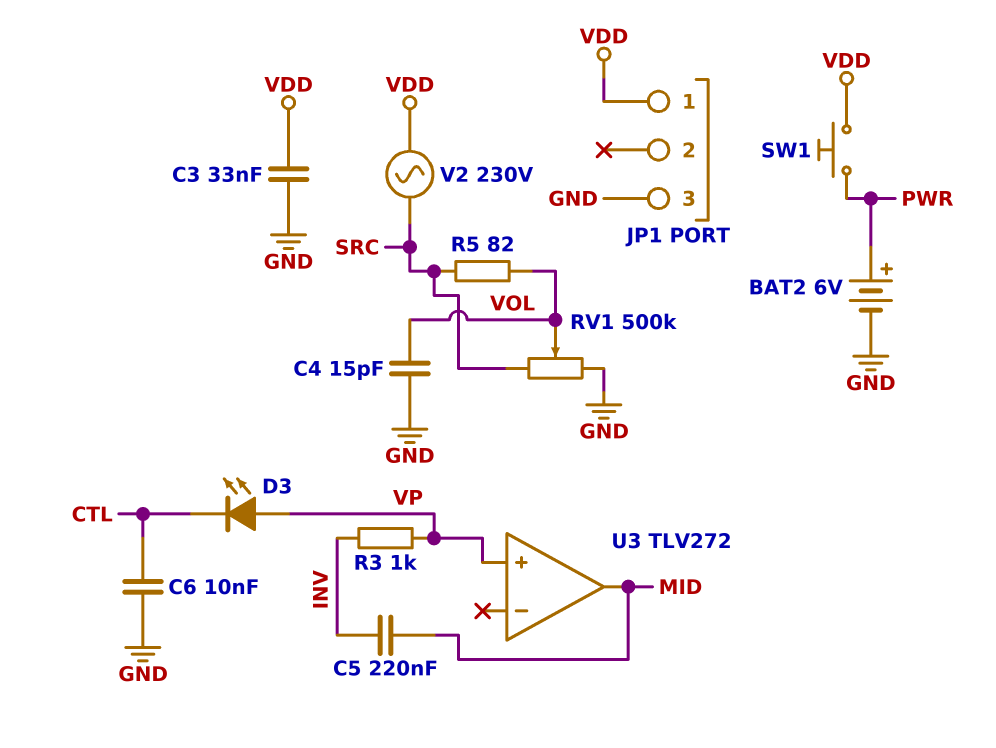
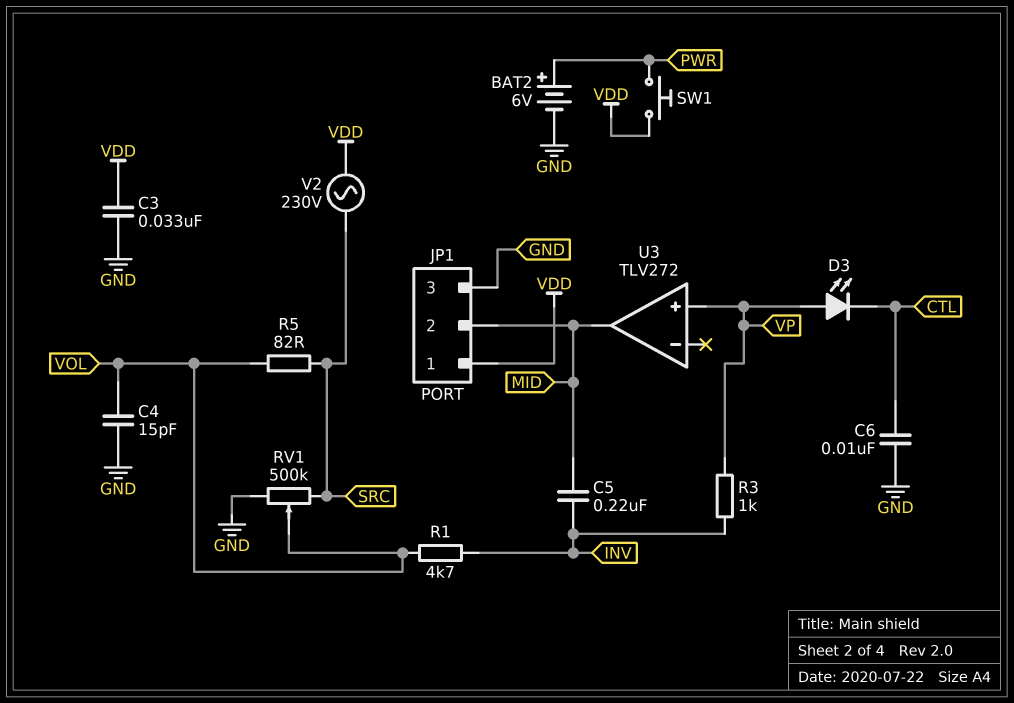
JP1 pin 2: none -> MID
R1: none -> 4.7k (INV, VOL)

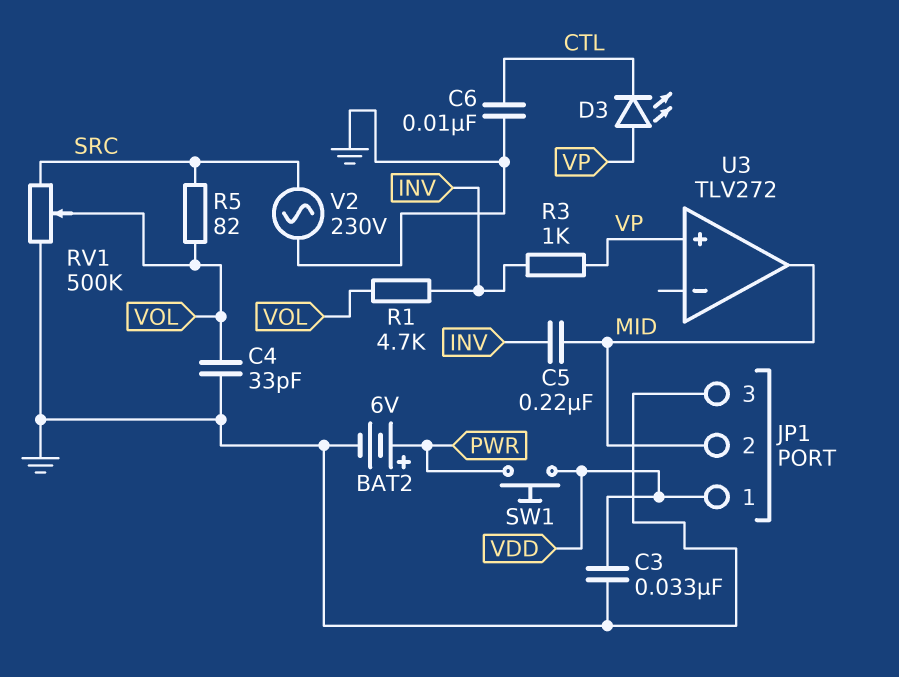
C4: 15pF (GND, VOL) -> 33pF (GND, VOL)
V2: AC 230V (SRC, VDD) -> AC 230V (GND, SRC)

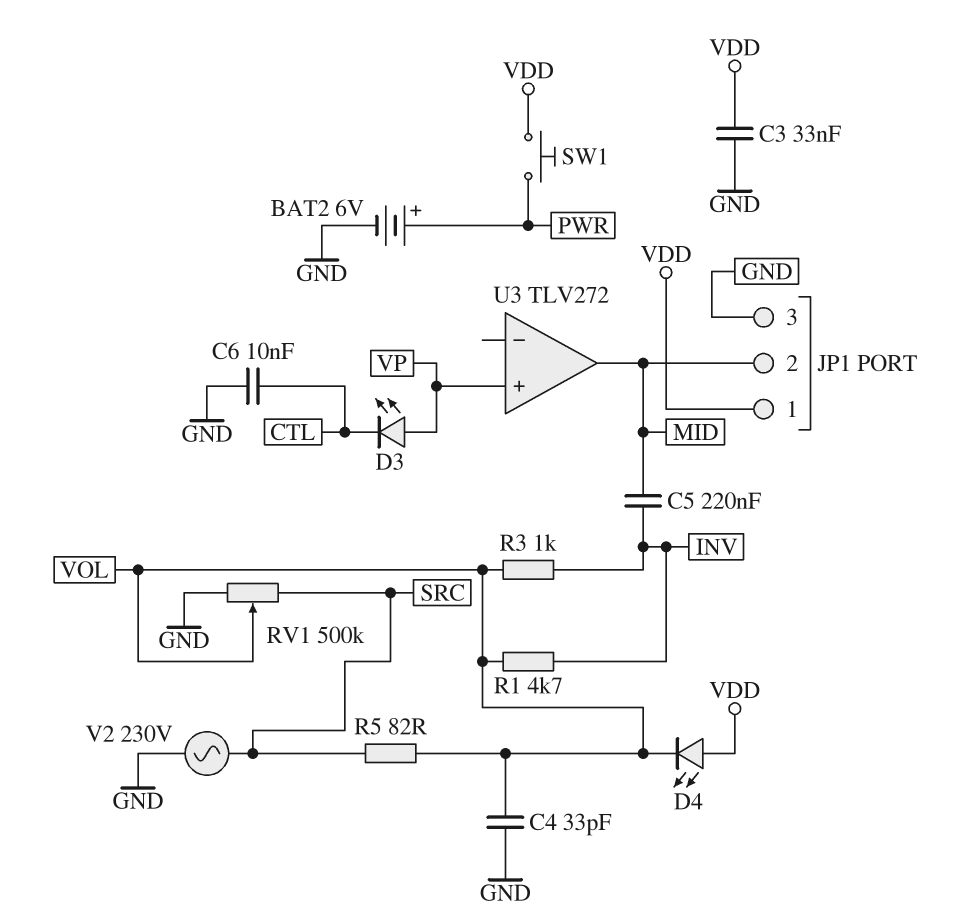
D4: none -> LED (A VDD, K VOL)
R3: 1k (INV, VP) -> 1k (INV, VOL)

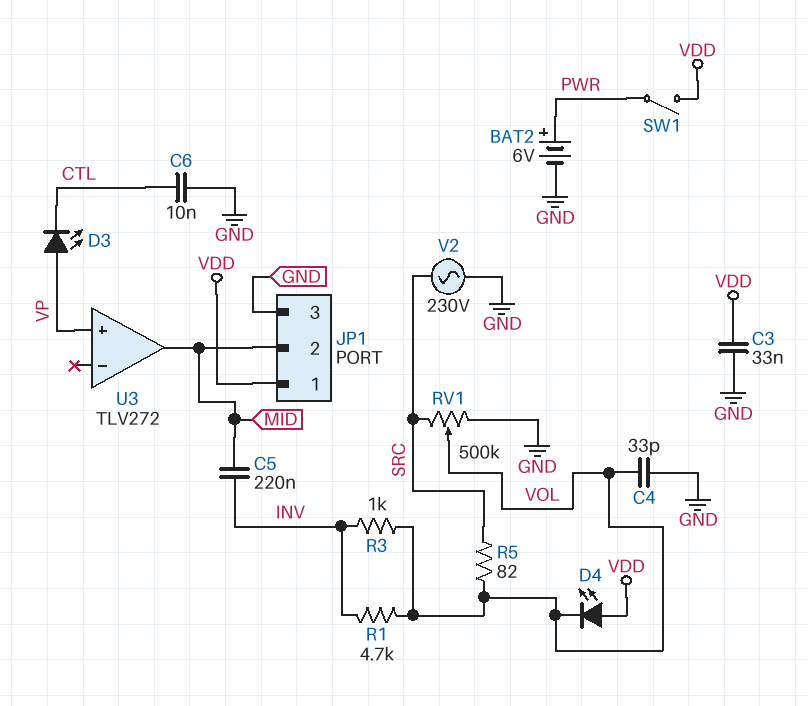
SW1: button (PWR, VDD) -> switch (PWR, VDD)

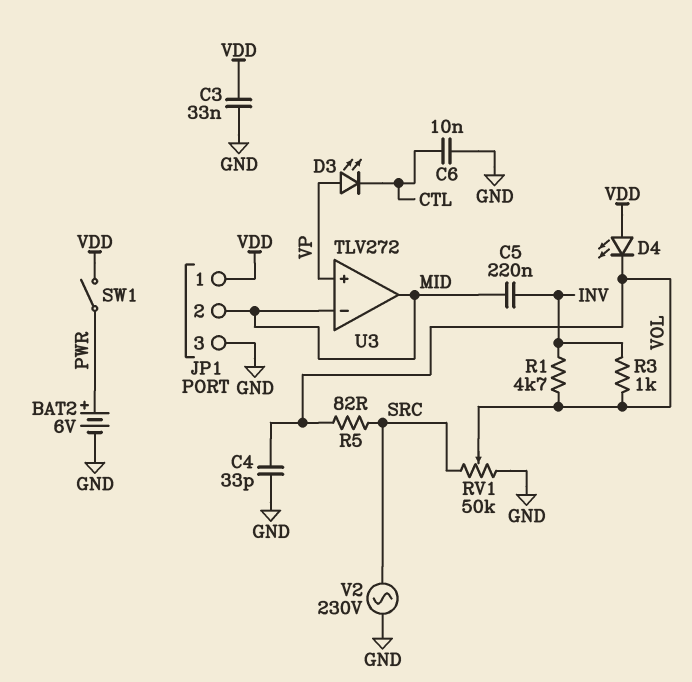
RV1: 500k (GND, SRC, wiper VOL) -> 50k (GND, SRC, wiper VOL)
U3 pin in-: none -> MID

